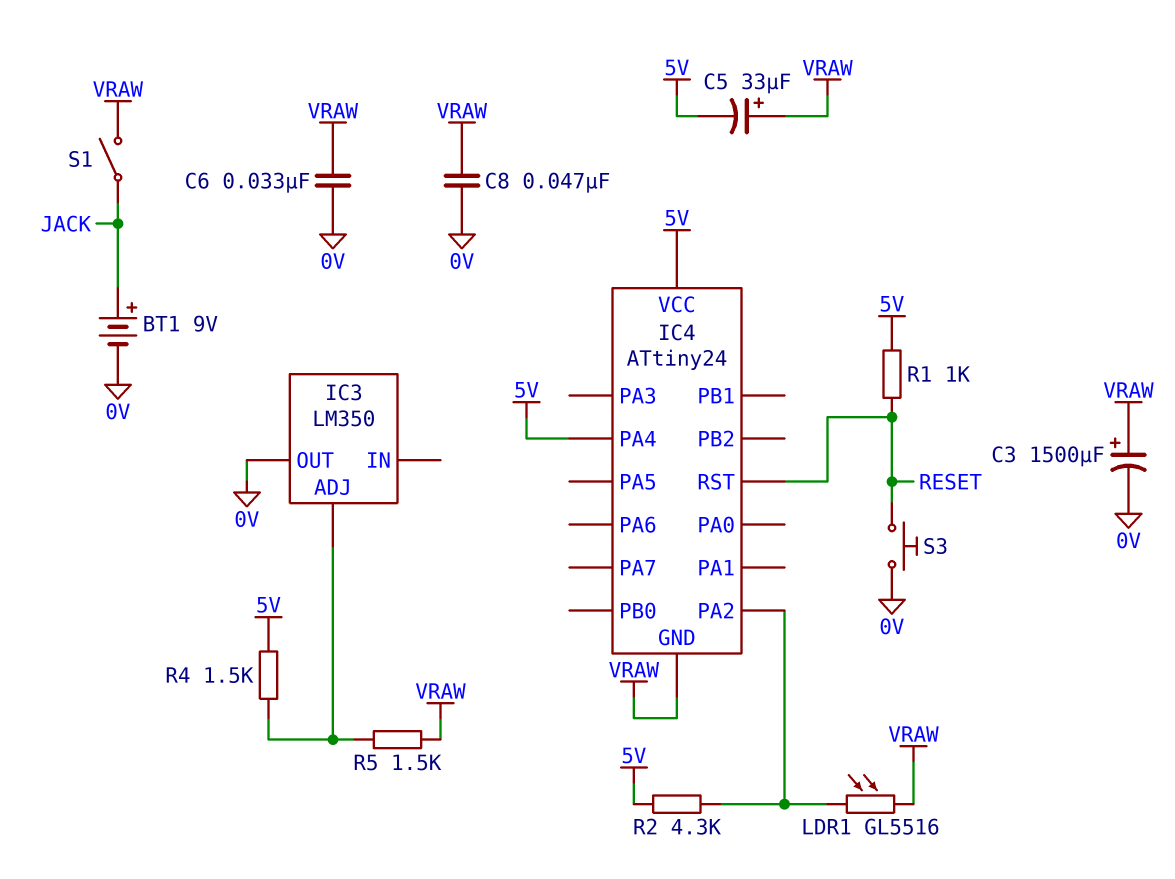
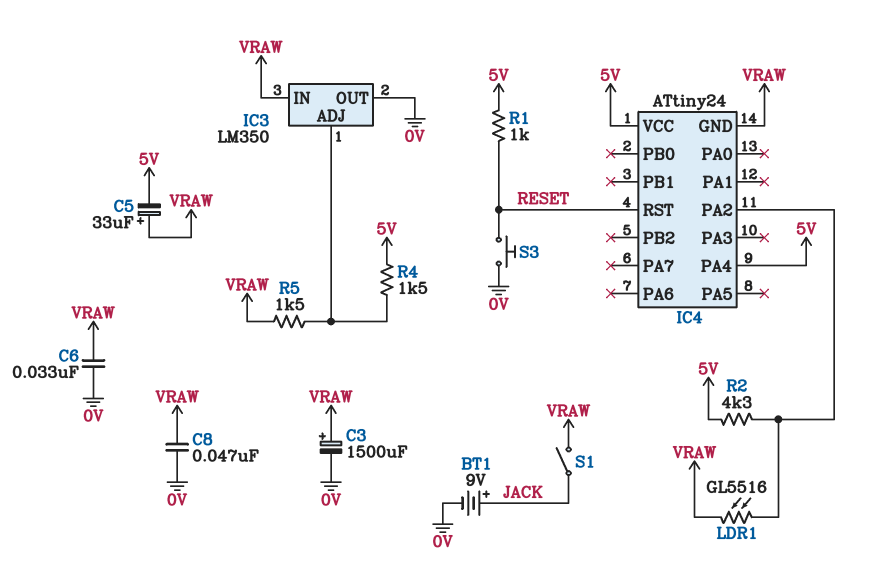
IC3 pin IN: none -> VRAW

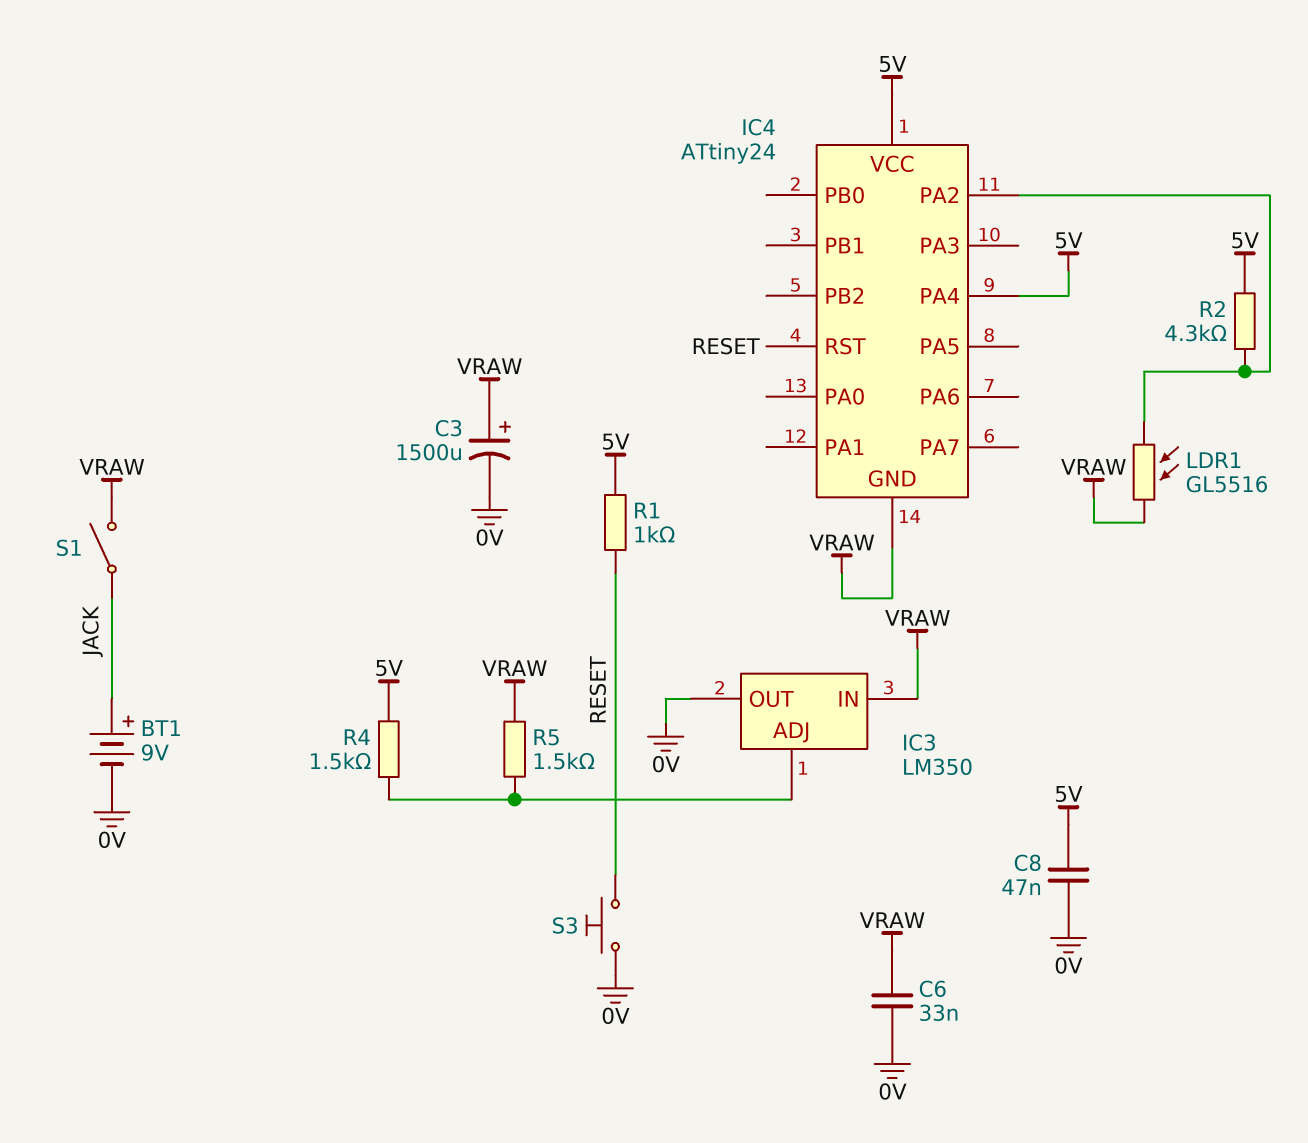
C5: 33uF (plus VRAW, minus 5V) -> none
C8: 47nF (0V, VRAW) -> 47nF (0V, 5V)

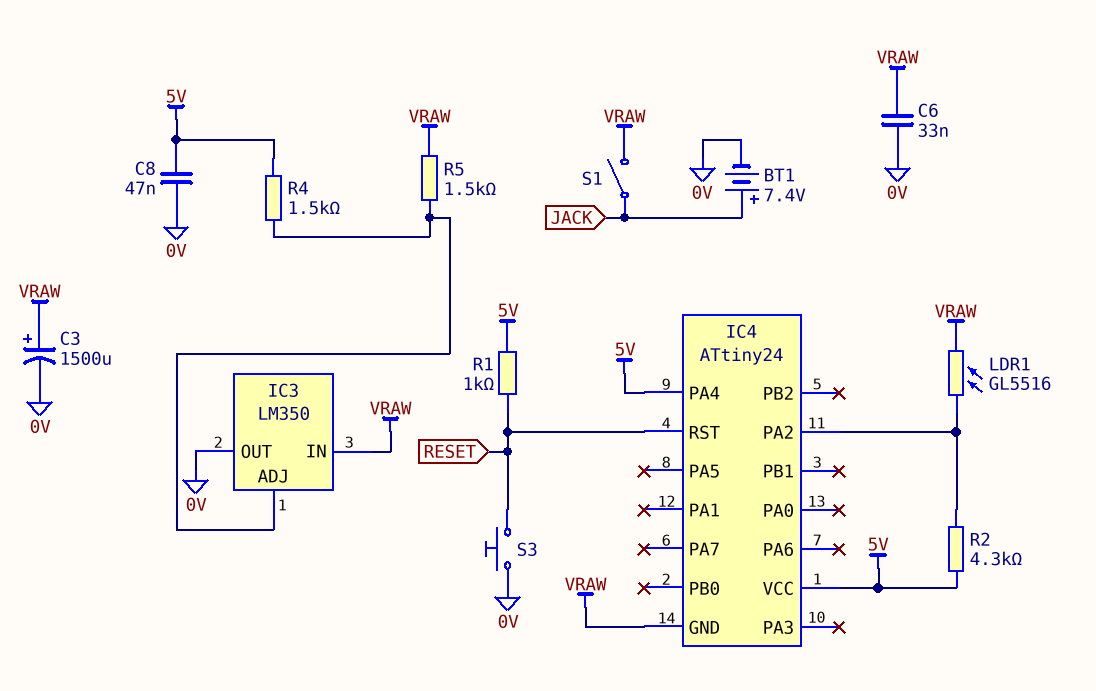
BT1: 9V (plus JACK, minus 0V) -> 7.4V (plus JACK, minus 0V)

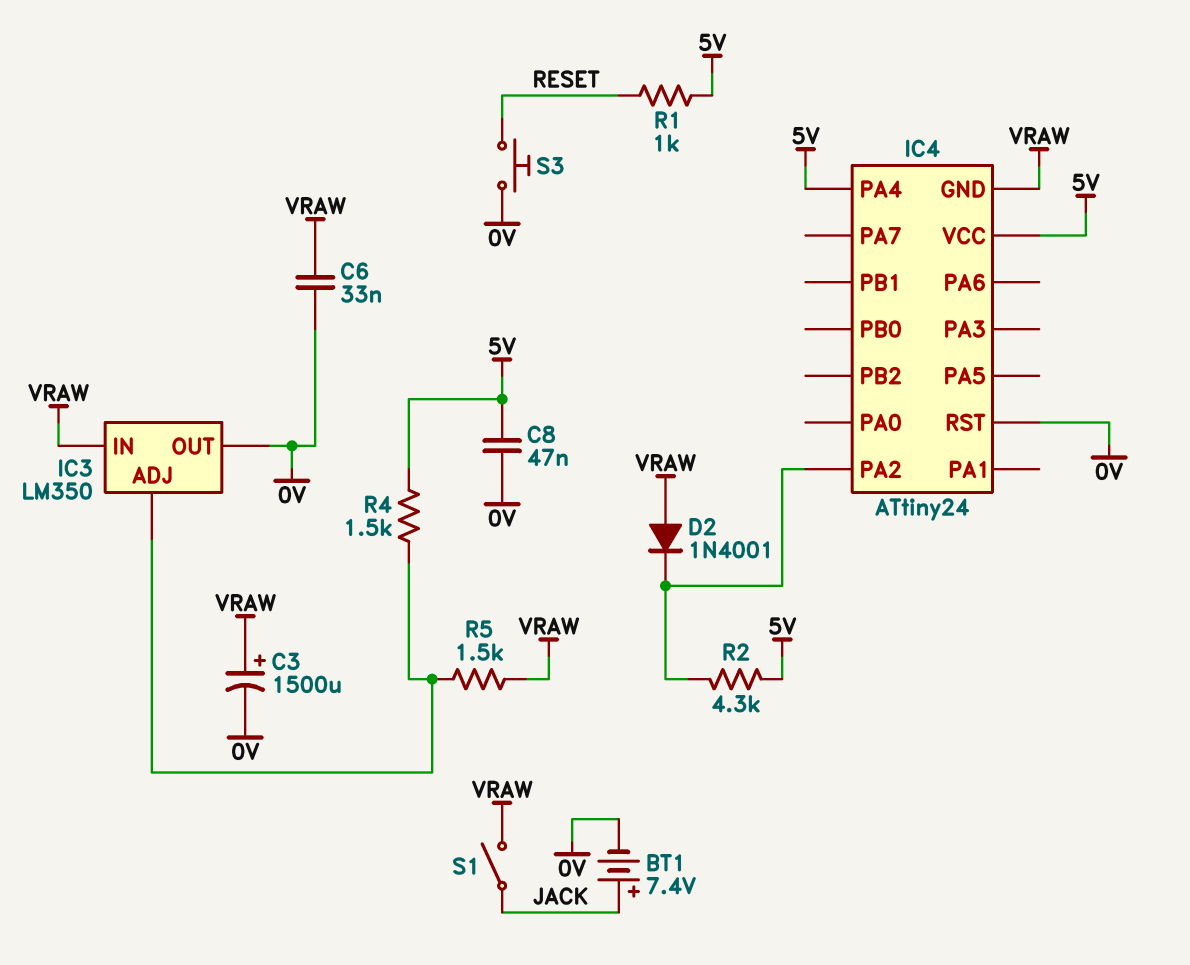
D2: none -> diode 1N4001 (A VRAW, K IC4/PA2)
IC4 pin RST: RESET -> 0V
LDR1: GL5516 (IC4/PA2, VRAW) -> none

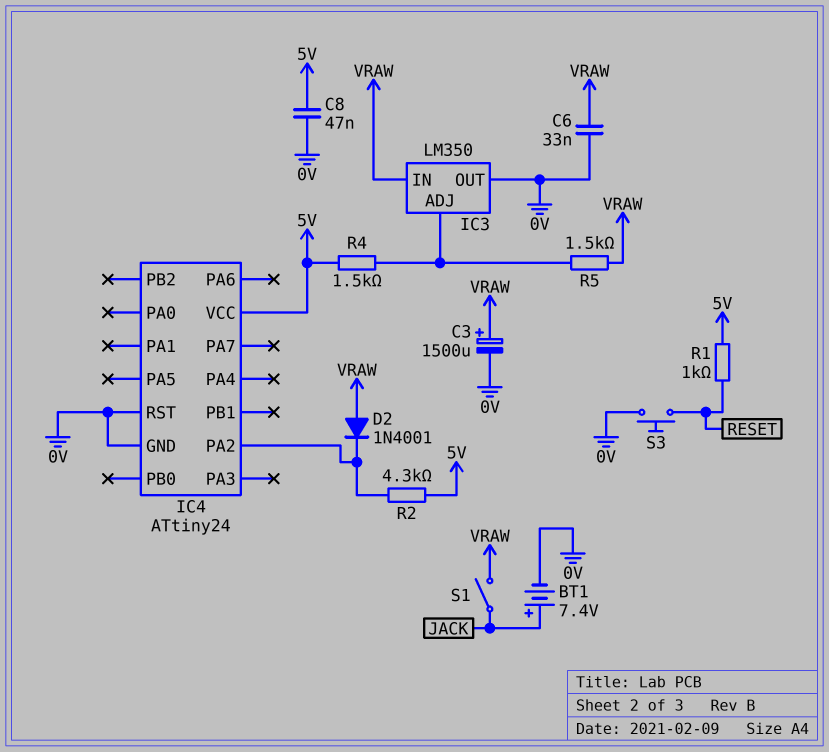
IC4 pin GND: VRAW -> 0V
IC4 pin PA4: 5V -> none

